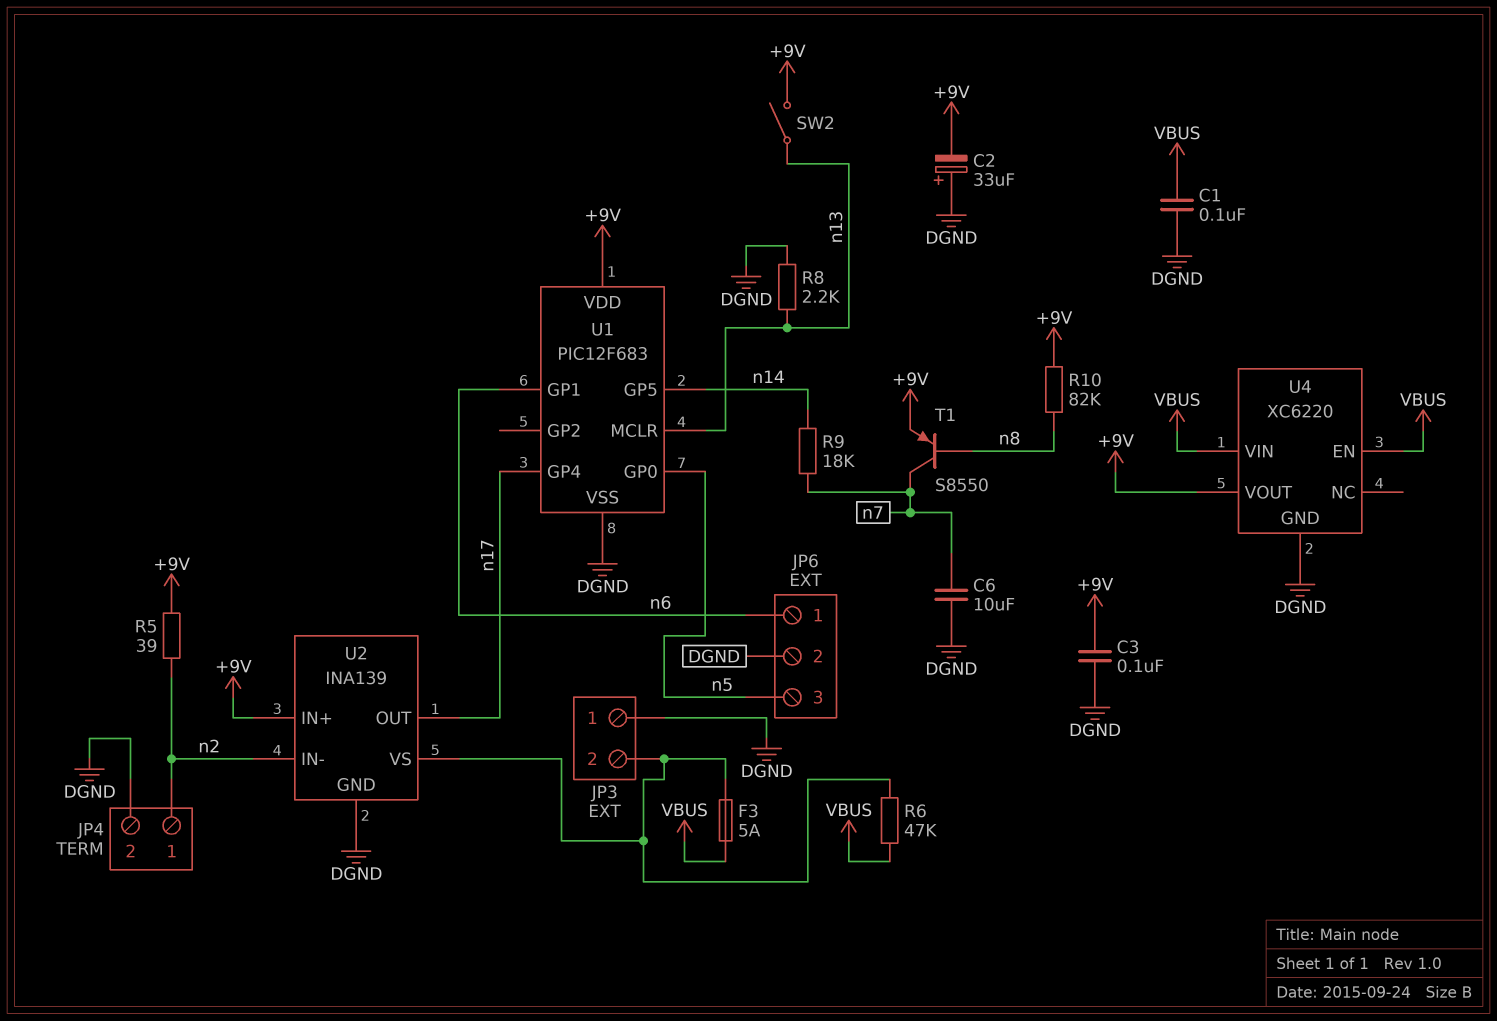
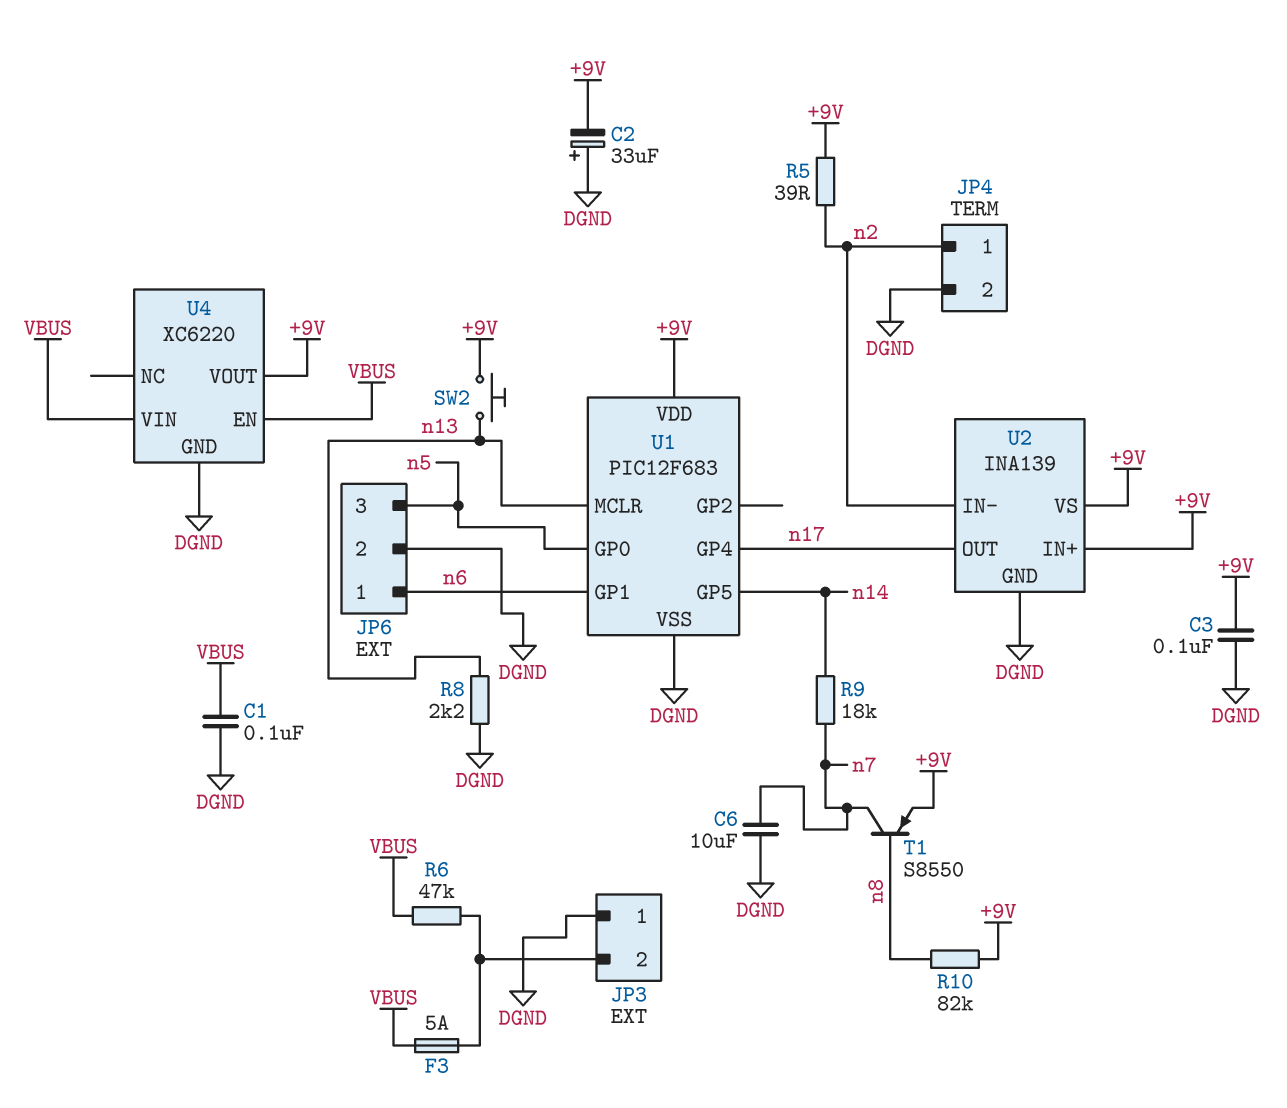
SW2: switch (+9V, n13) -> button (+9V, n13)
U2 pin VS: JP3/2 -> +9V

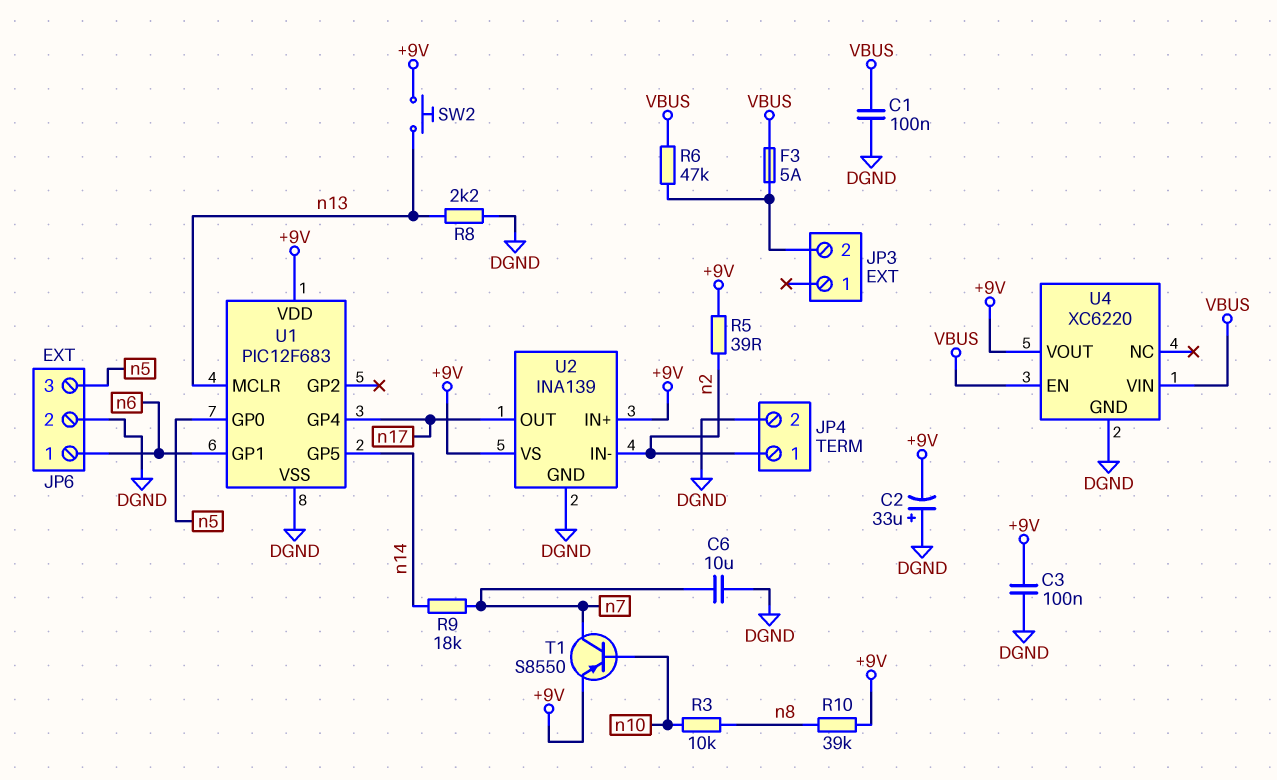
JP3 pin 1: DGND -> none
R3: none -> 10k (n8, n10)
R10: 82k (+9V, n8) -> 39k (+9V, n8)
T1: PNP S8550 (B n8, C n7, E +9V) -> PNP S8550 (B n10, C n7, E +9V)

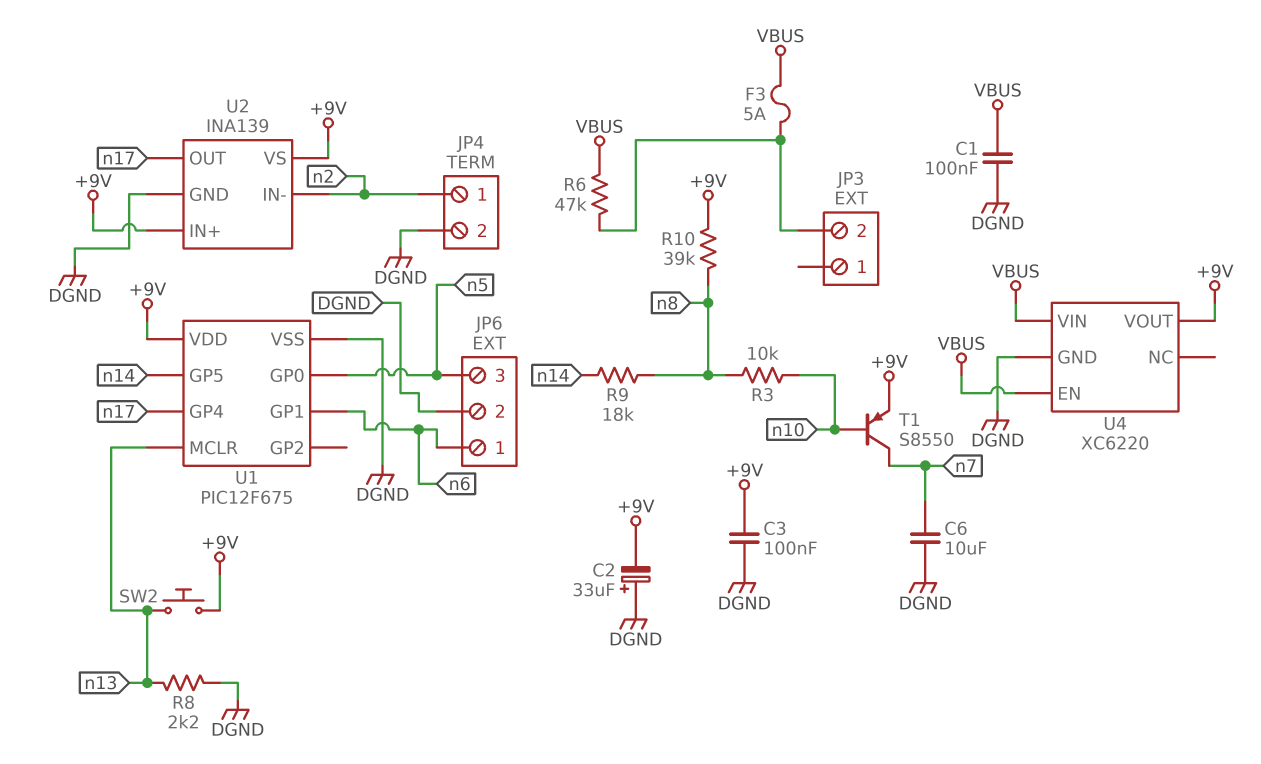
R5: 39 (+9V, n2) -> none
R9: 18k (n7, n14) -> 18k (n8, n14)
U1: PIC12F683 -> PIC12F675

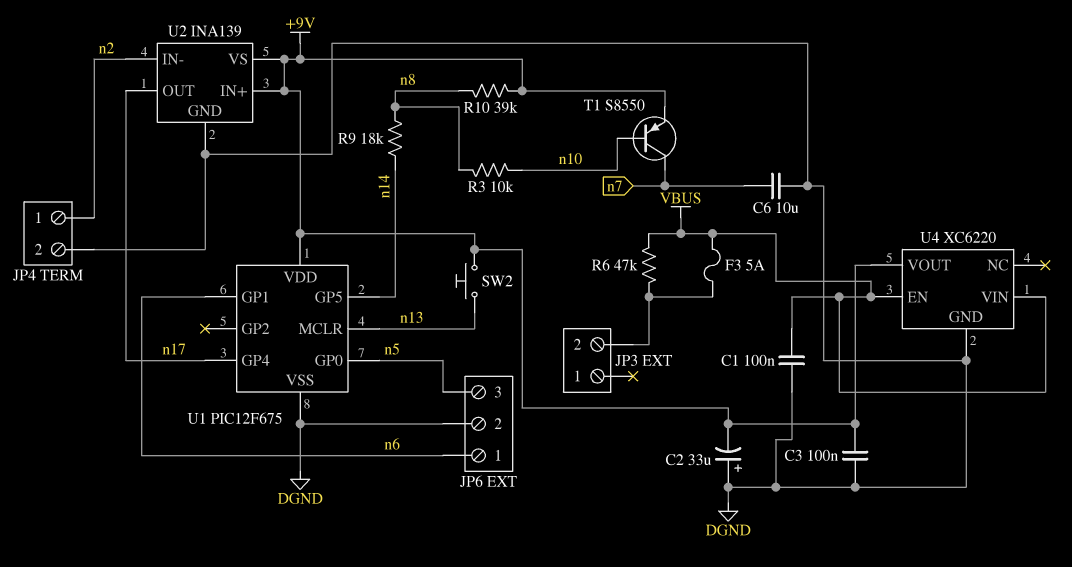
R8: 2.2k (DGND, n13) -> none

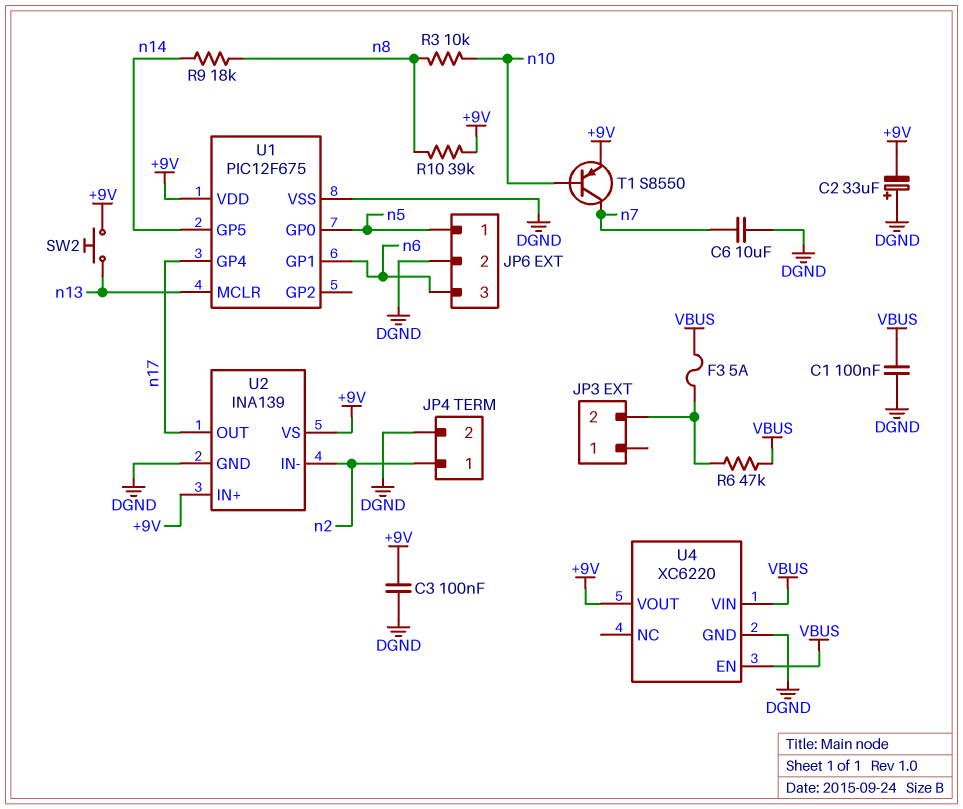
JP6 pin 1: n6 -> n5
JP6 pin 3: n5 -> n6

